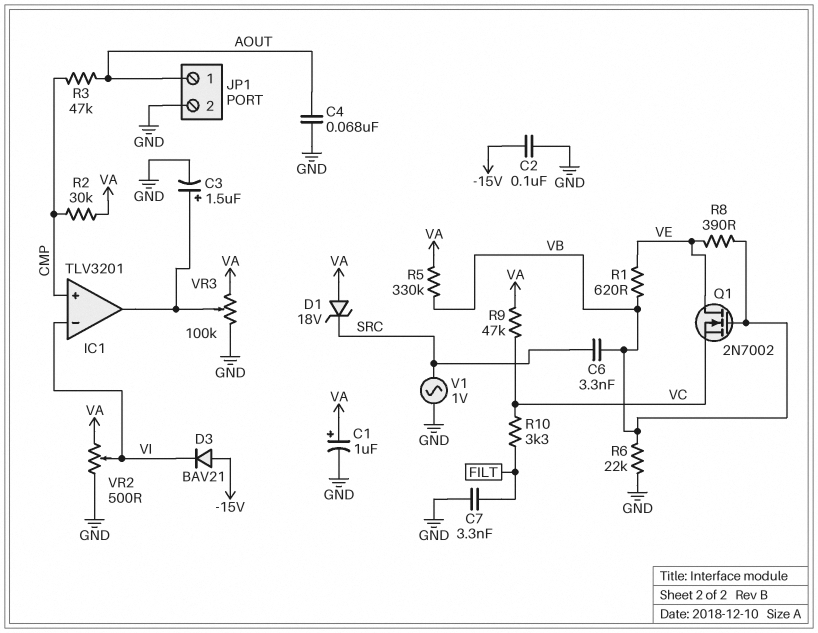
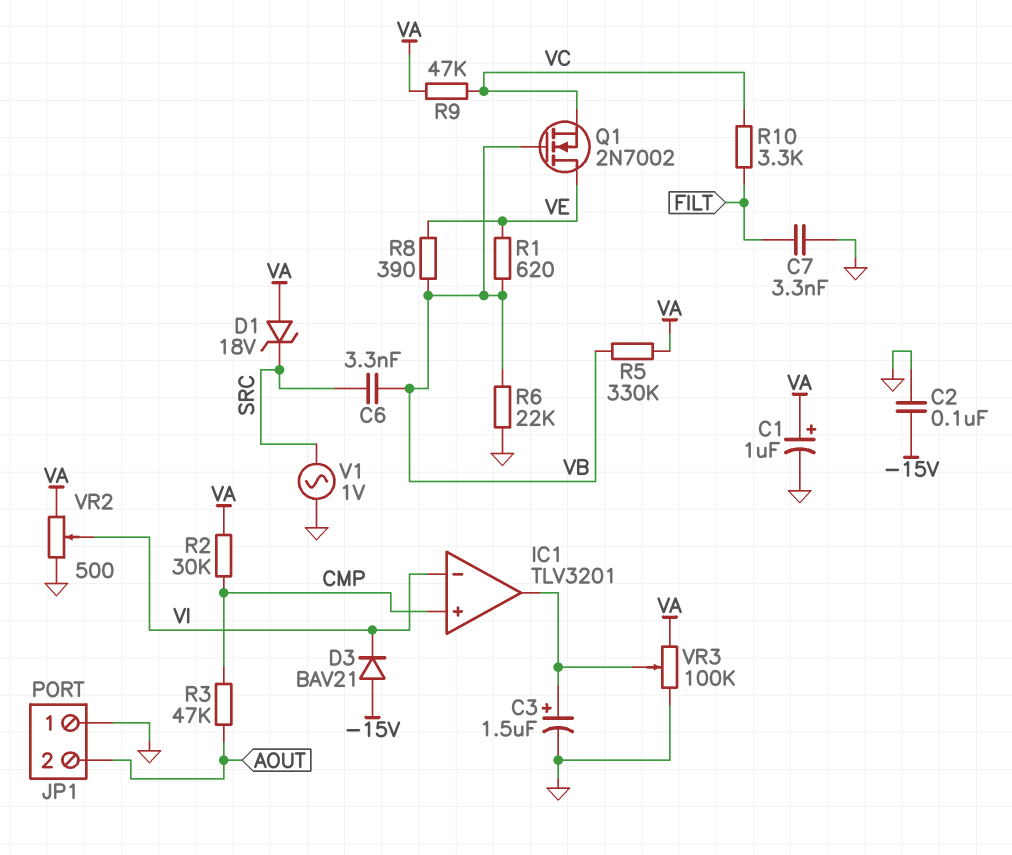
C4: 68nF (AOUT, GND) -> none
JP1 pin 1: AOUT -> GND
JP1 pin 2: GND -> AOUT

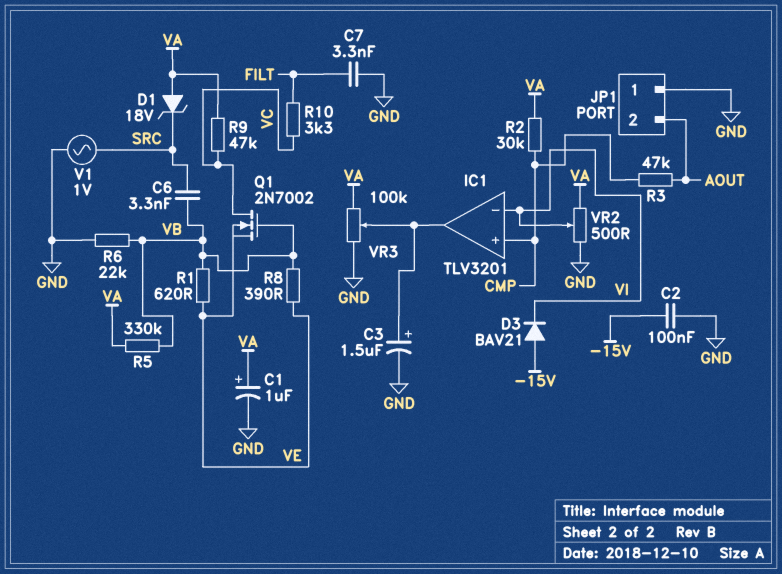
Q1: NMOS 2N7002 (G VB, D VE, S VC) -> NMOS 2N7002 (G VB, D VC, S VE)

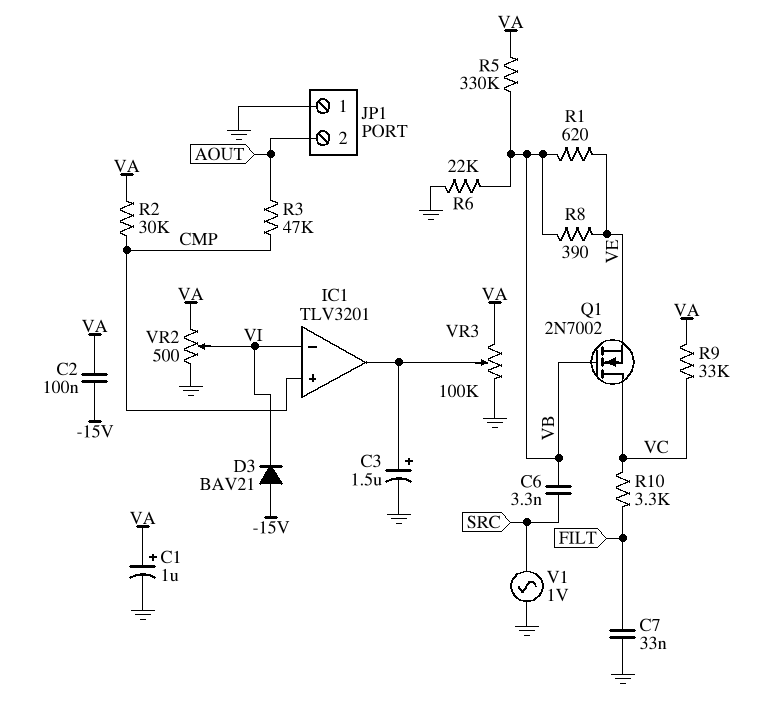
C2: 100nF (-15V, GND) -> 100nF (-15V, VA)
C7: 3.3nF (FILT, GND) -> 33nF (FILT, GND)
D1: zener 18V (A VA, K SRC) -> none
R9: 47k (VA, VC) -> 33k (VA, VC)

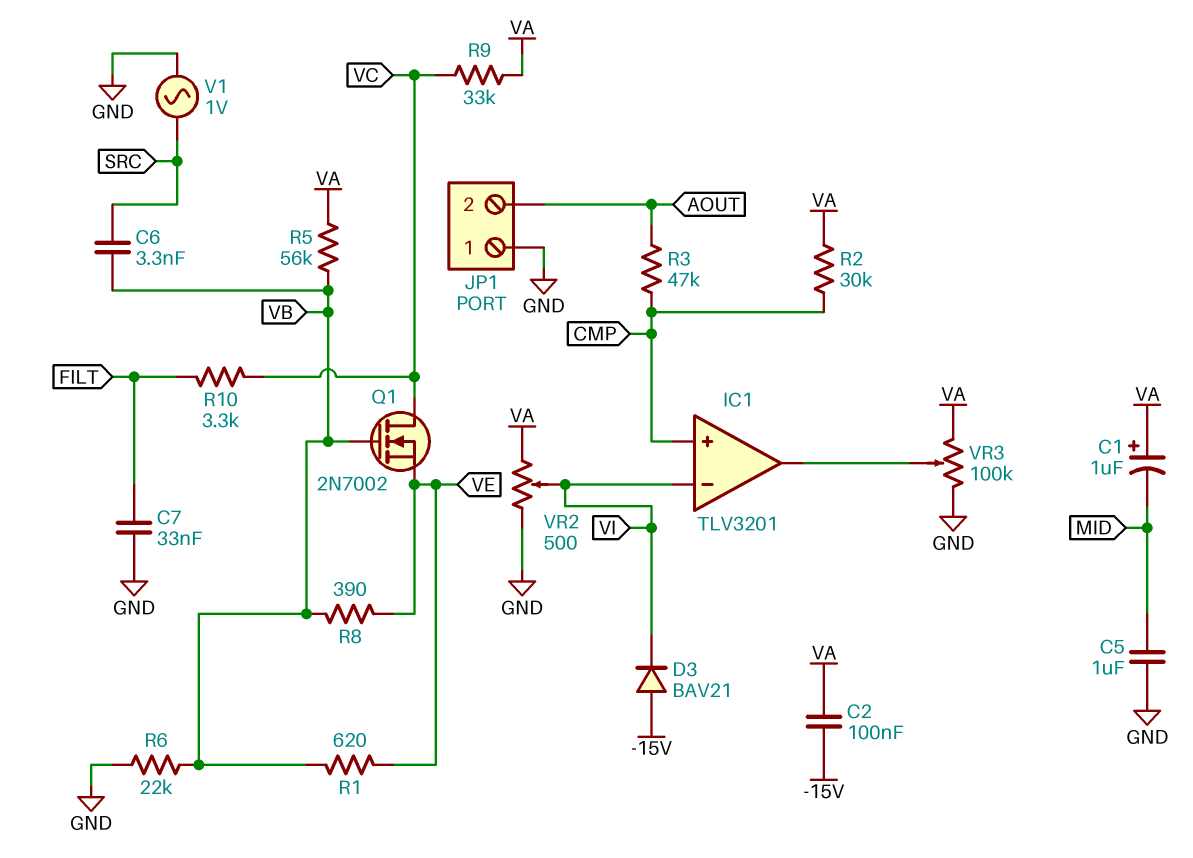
C1: 1uF (plus VA, minus GND) -> 1uF (plus VA, minus MID)
C3: 1.5uF (plus IC1/out, minus GND) -> none
C5: none -> 1uF (GND, MID)
R5: 330k (VA, VB) -> 56k (VA, VB)

